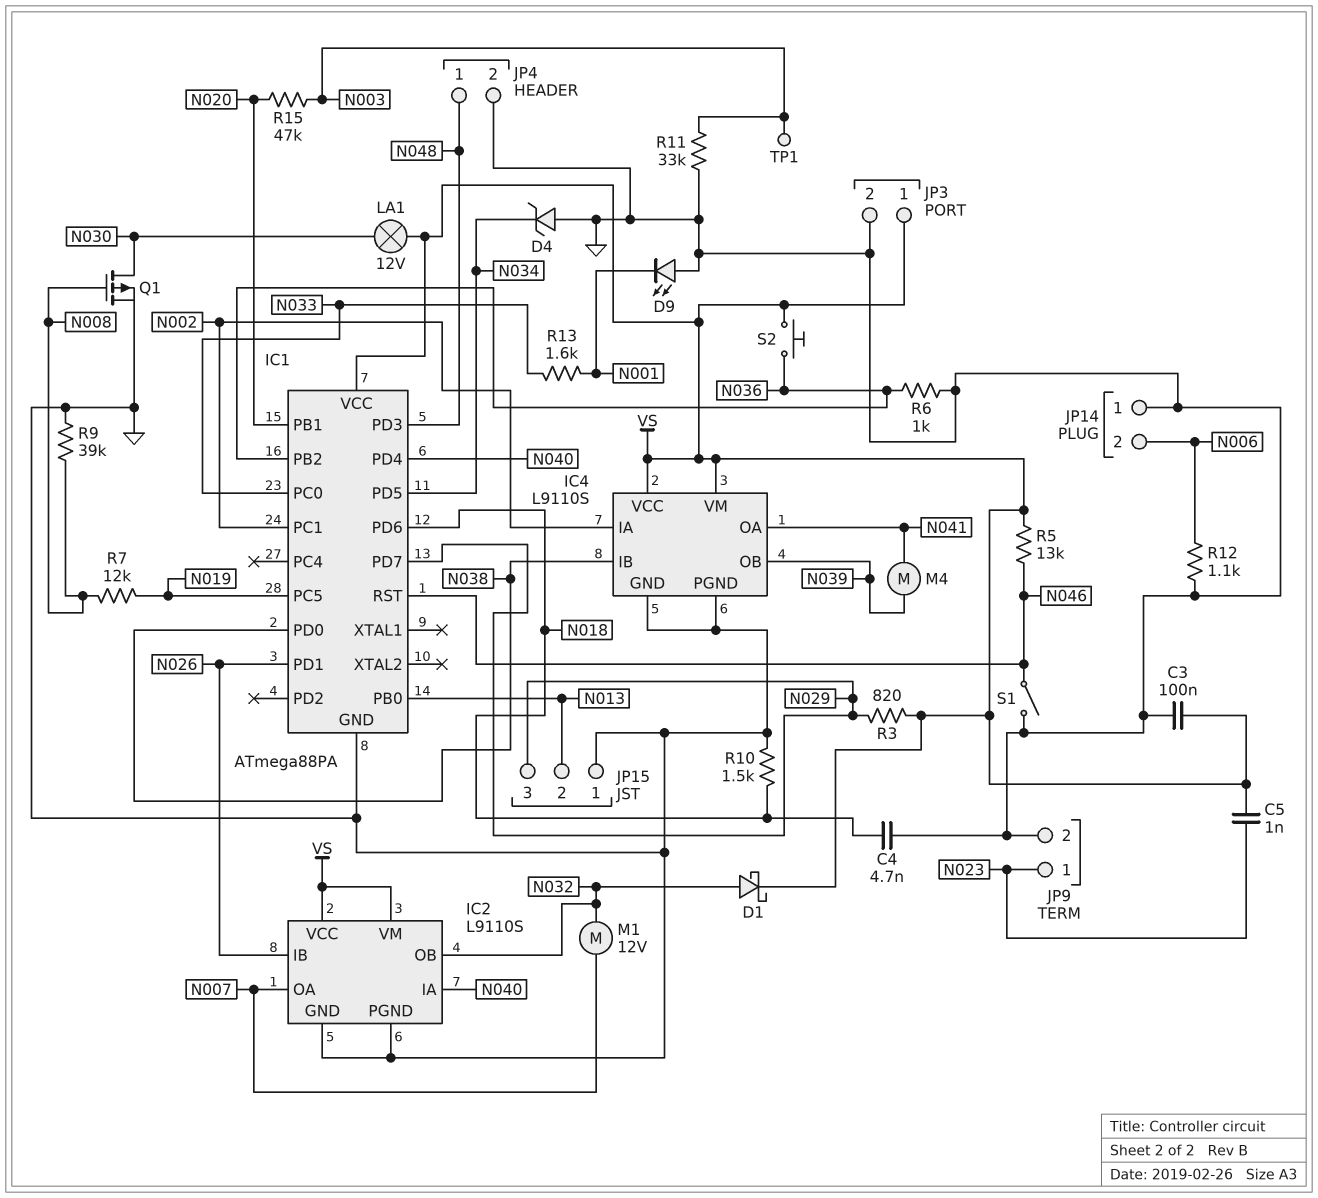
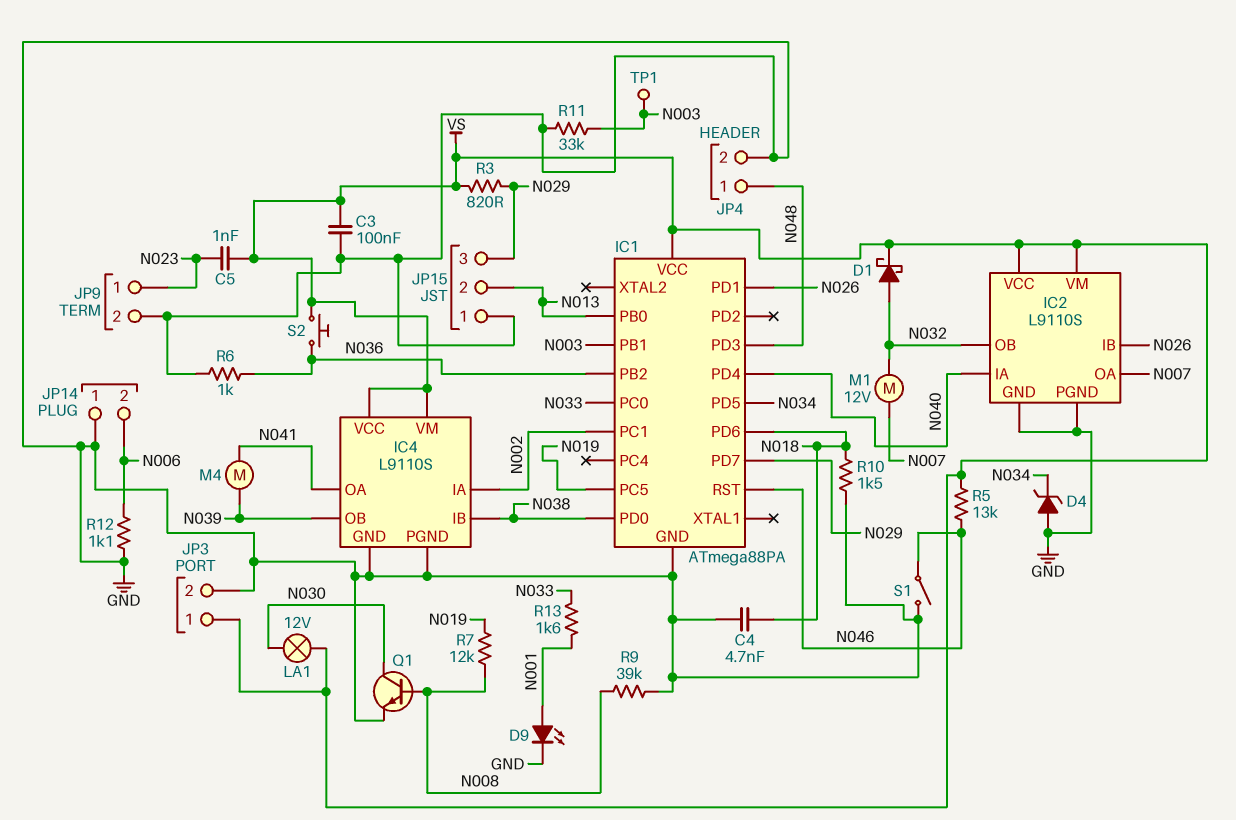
D9: LED (A GND, K N001) -> LED (A N001, K GND)
IC1 pin PB1: N020 -> N003
Q1: PMOS (G N008, D N030, S GND) -> NPN (B N008, C N030, E GND)
R15: 47k (N003, N020) -> none

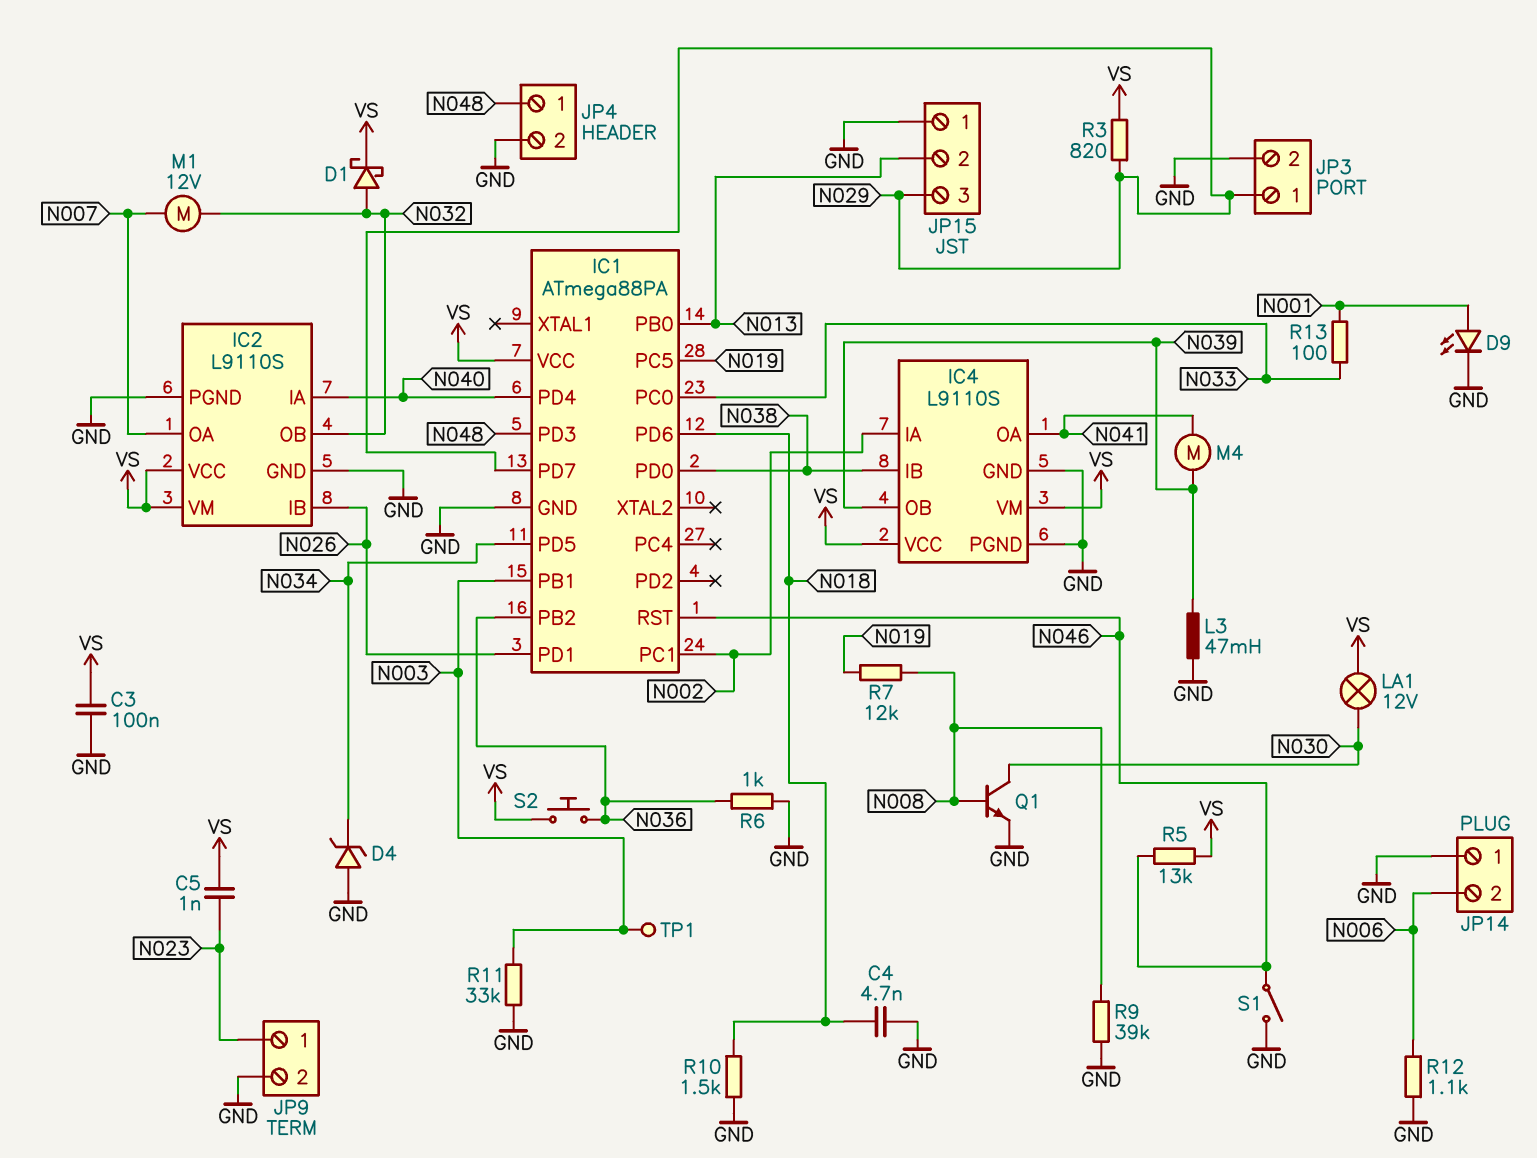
JP3 pin 1: VS -> N029
L3: none -> 47mH (GND, N039)
R13: 1.6k (N001, N033) -> 100 (N001, N033)

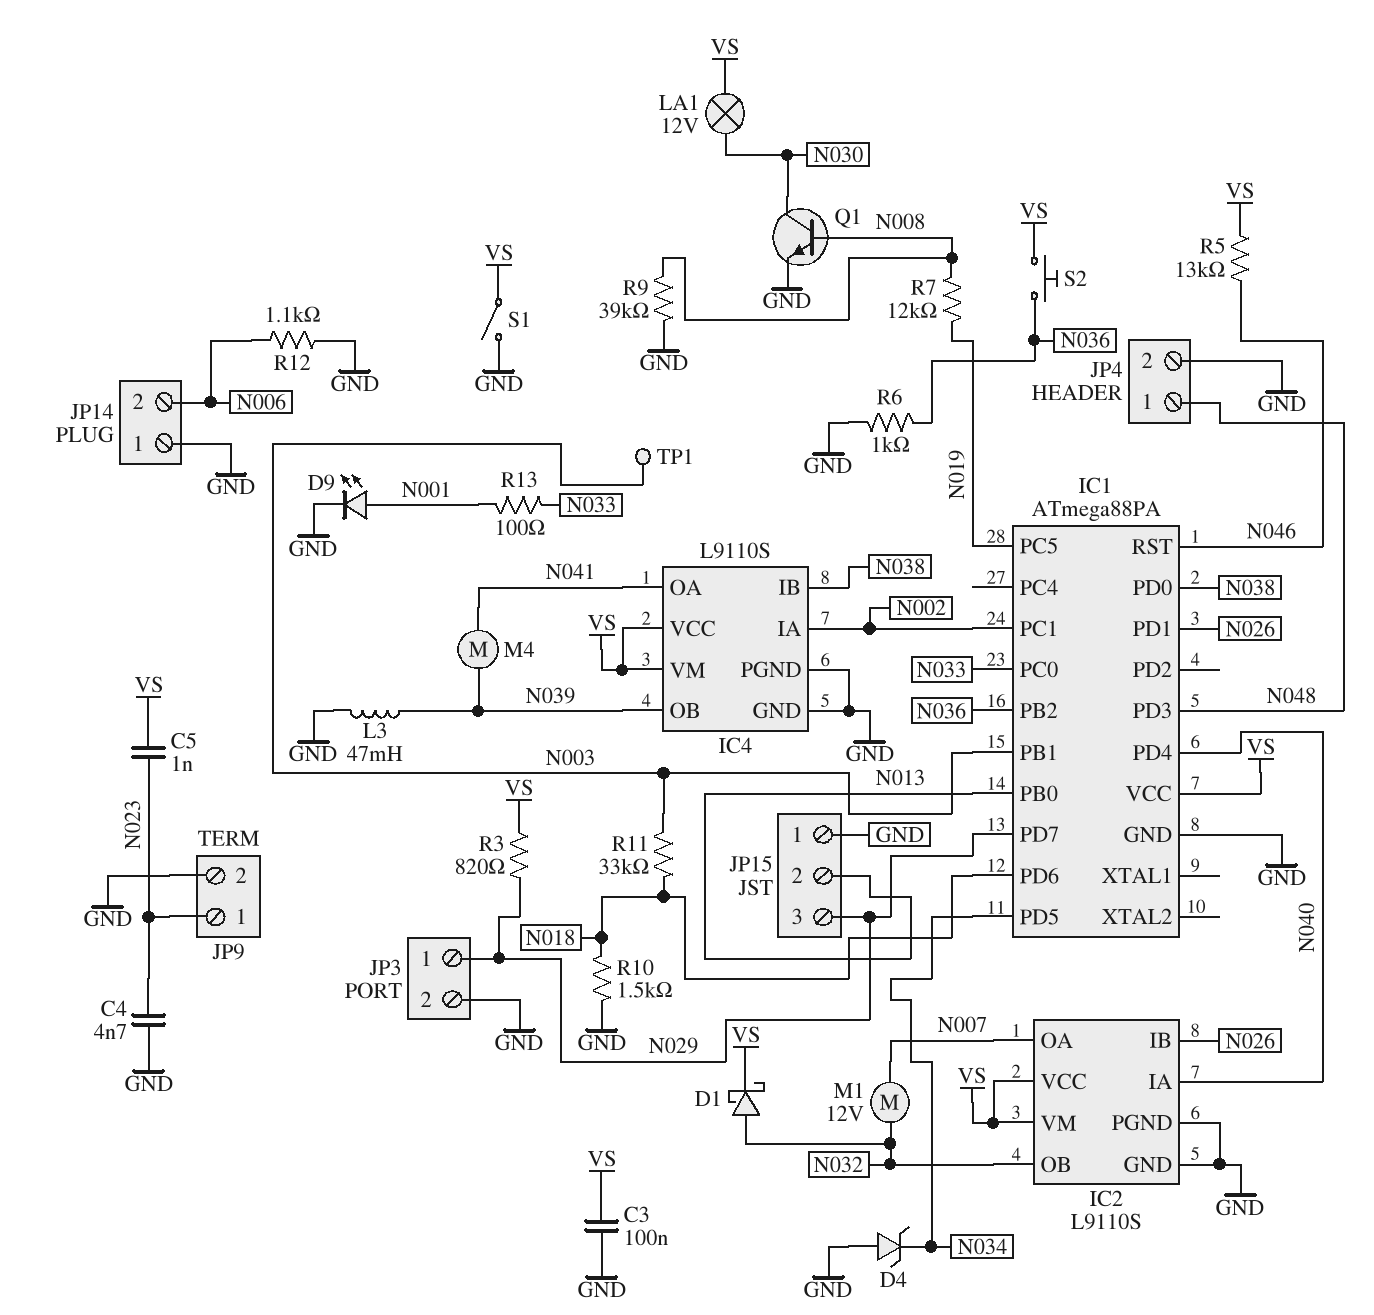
C4: 4.7nF (GND, N018) -> 4.7nF (GND, N023)
R11: 33k (GND, N003) -> 33k (N003, N018)
S1: switch (GND, N046) -> switch (GND, VS)

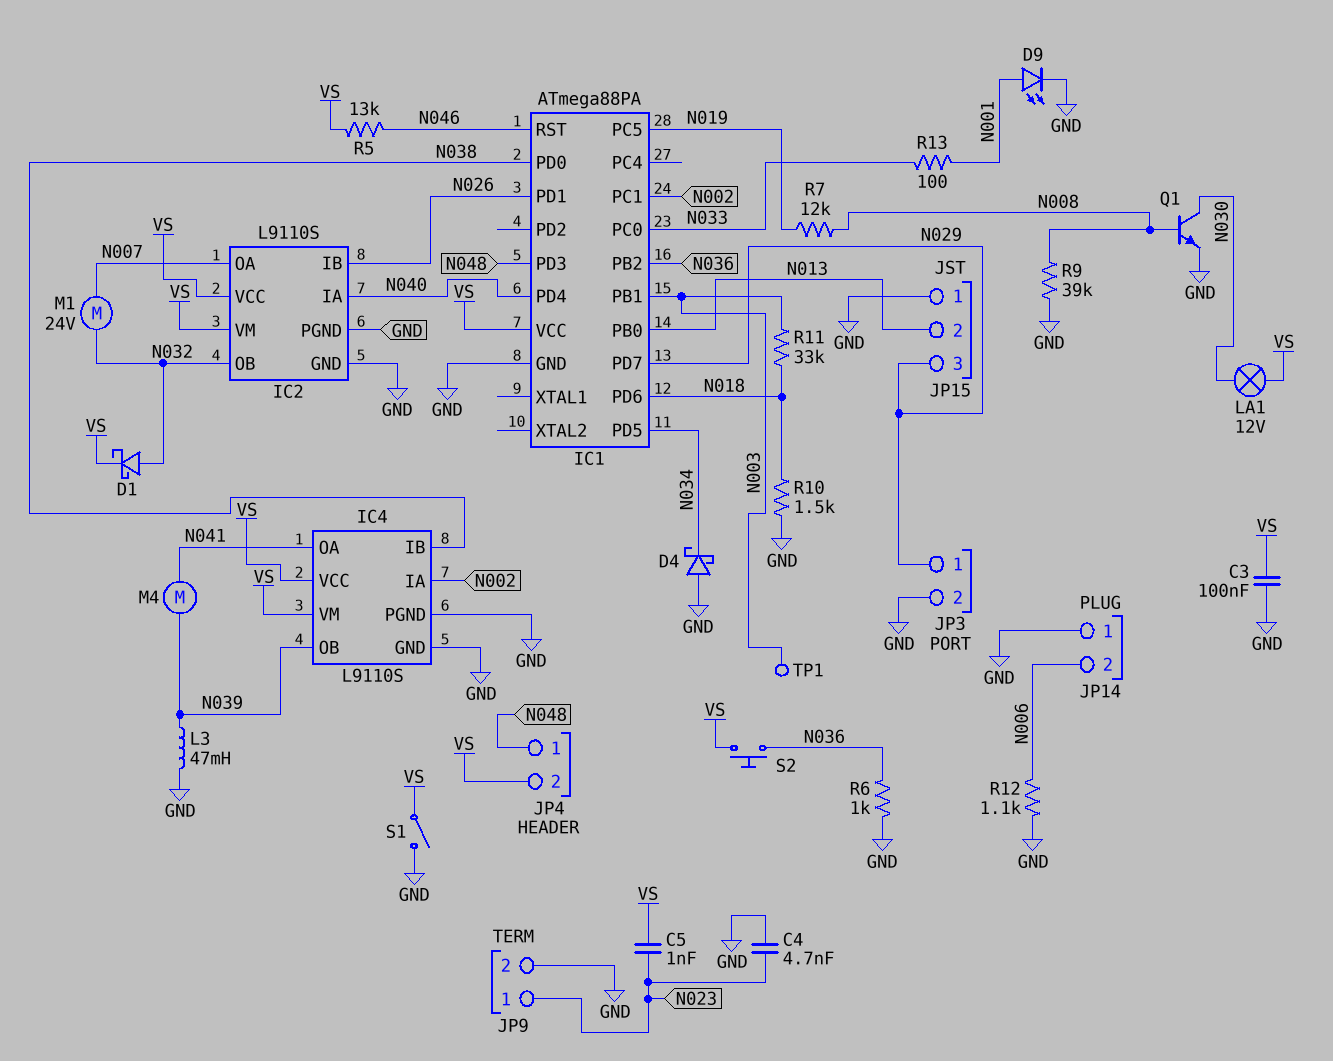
D4: zener (A GND, K N034) -> schottky (A GND, K N034)
JP4 pin 2: GND -> VS
M1: motor 12V (N007, N032) -> motor 24V (N007, N032)
R3: 820 (N029, VS) -> none

